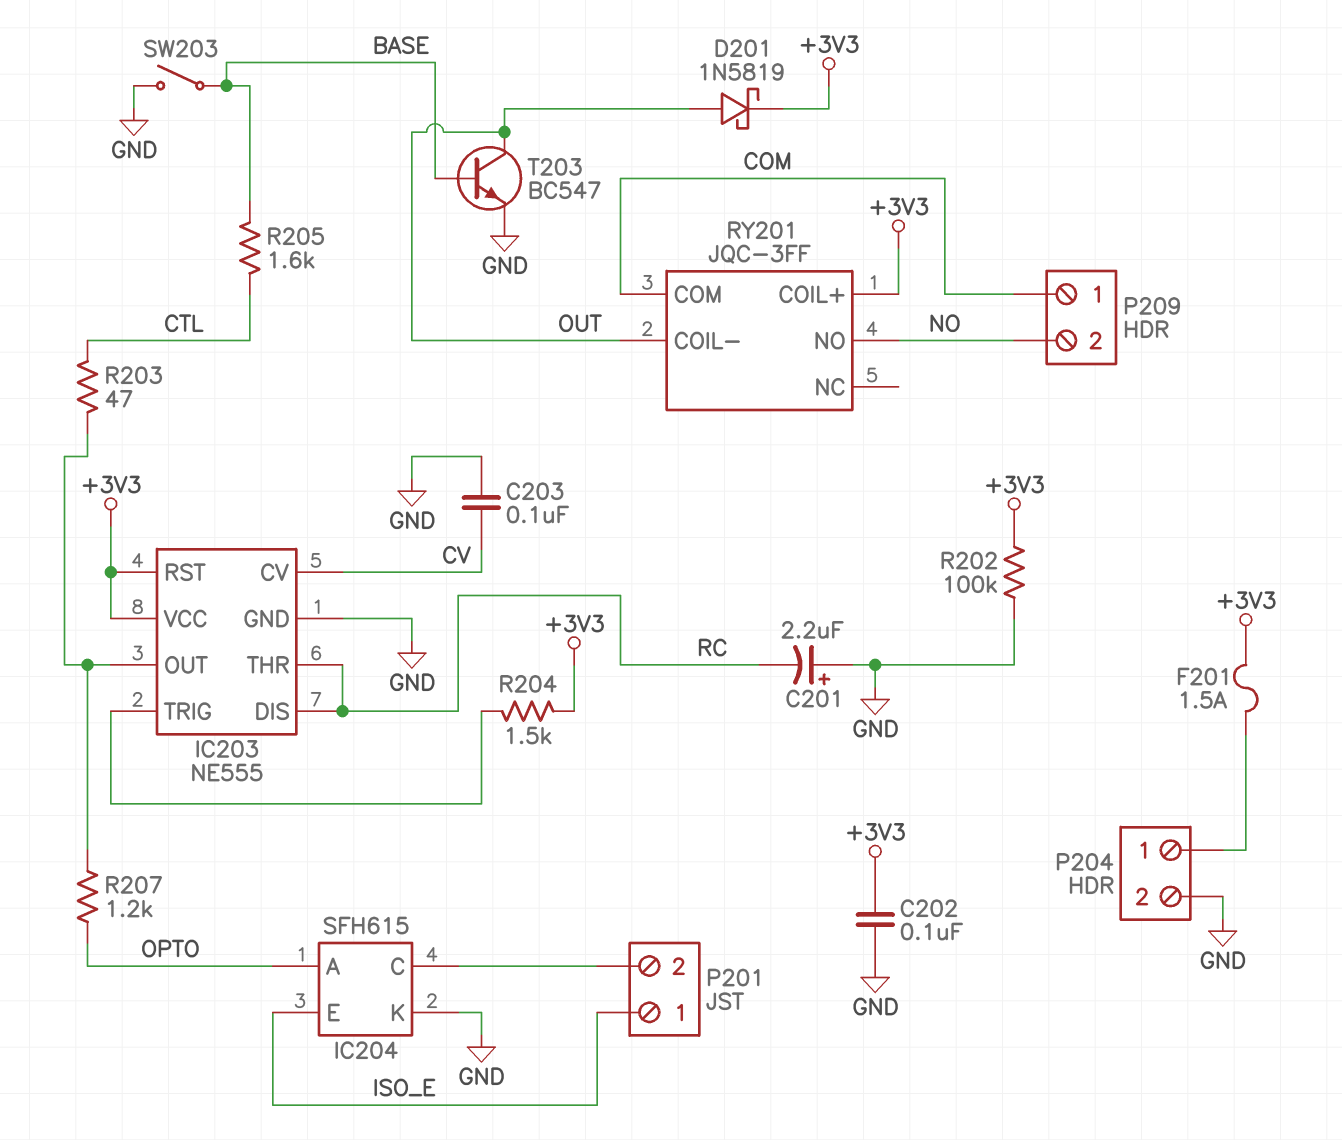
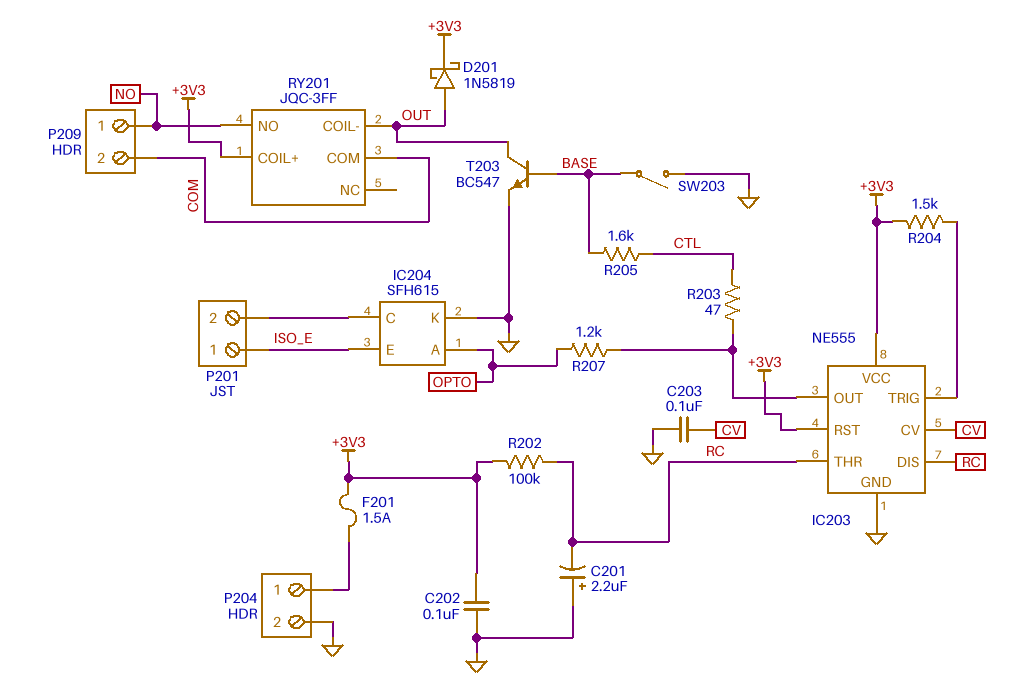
P209 pin 1: COM -> NO
P209 pin 2: NO -> COM
R202: 100k (+3V3, GND) -> 100k (+3V3, RC)

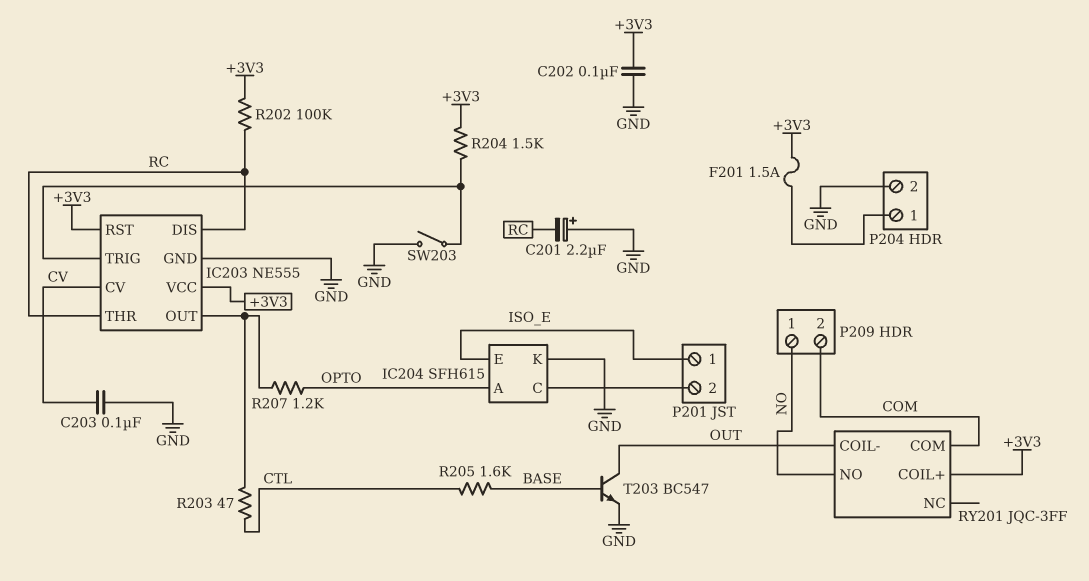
D201: schottky 1N5819 (A OUT, K +3V3) -> none
SW203: switch (BASE, GND) -> switch (GND, IC203/TRIG)

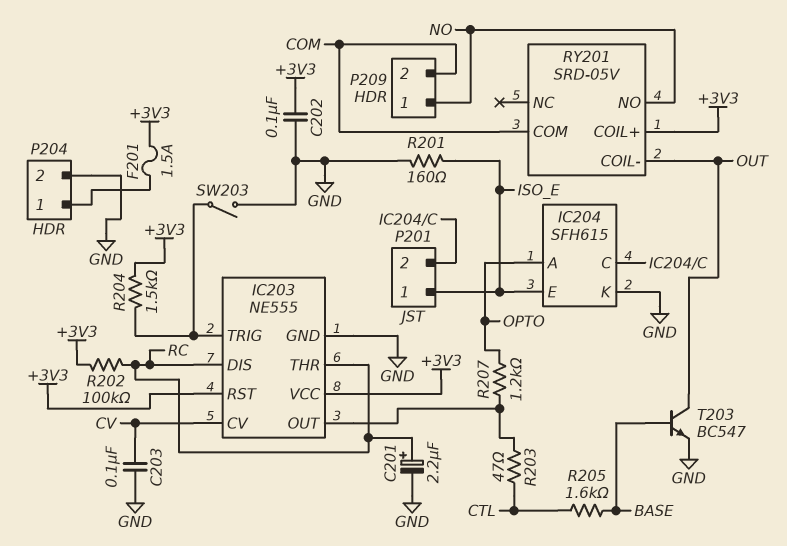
C201: 2.2uF (plus GND, minus RC) -> 2.2uF (plus RC, minus GND)
R201: none -> 160 (GND, ISO_E)
RY201: JQC-3FF -> SRD-05V

